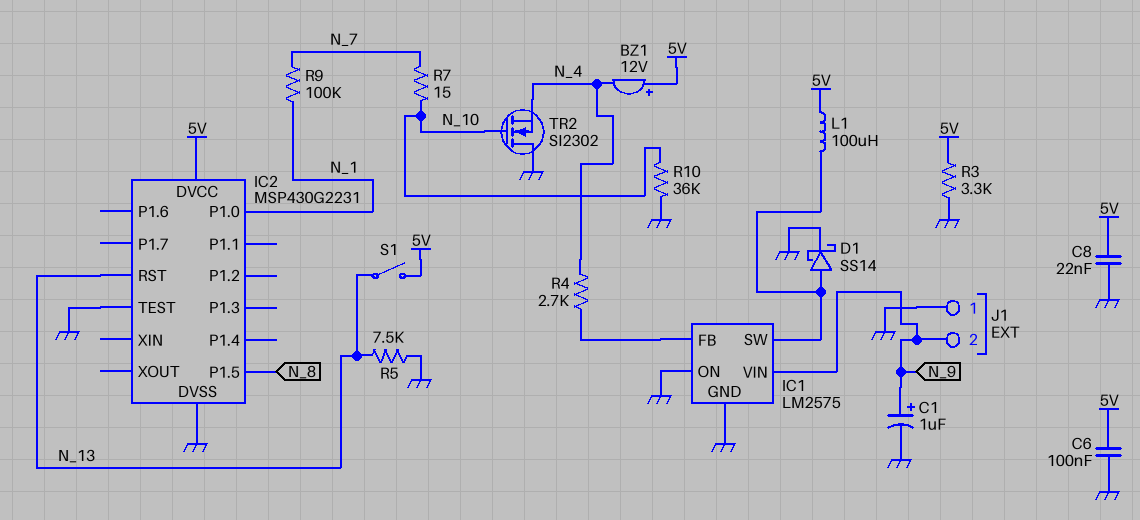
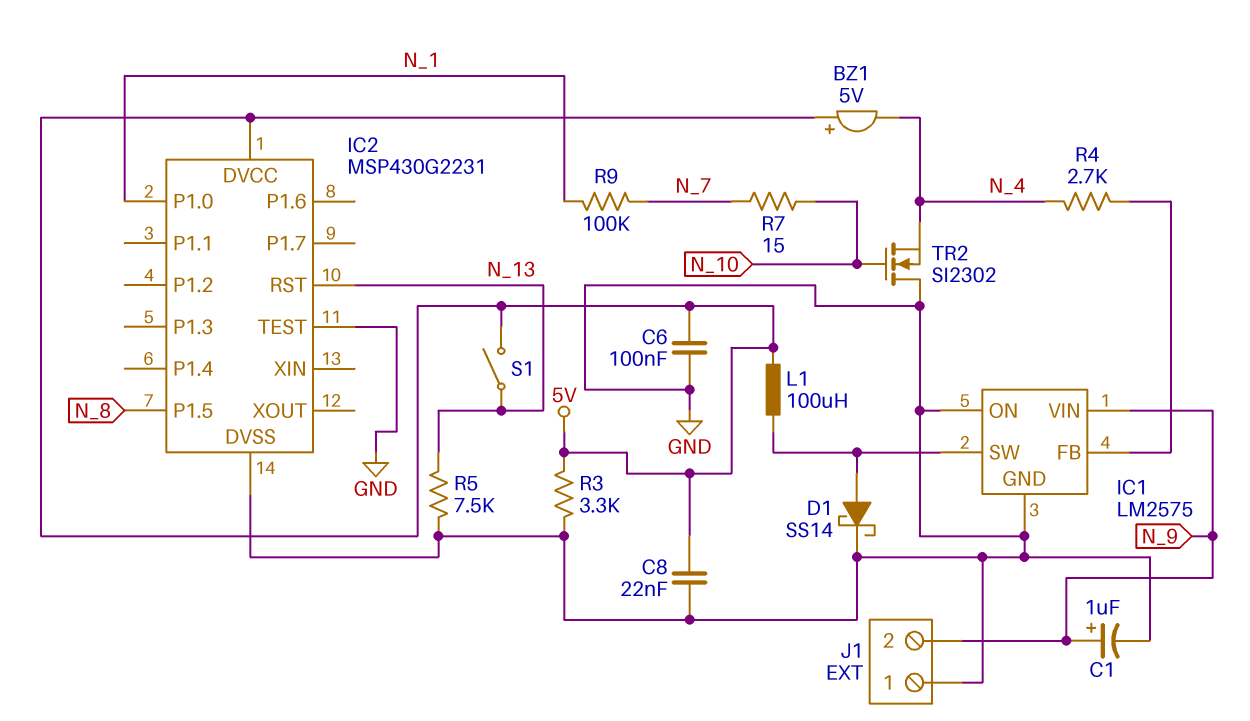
BZ1: buzzer 12V (plus 5V, minus N_4) -> buzzer 5V (plus 5V, minus N_4)
R10: 36k (GND, N_10) -> none

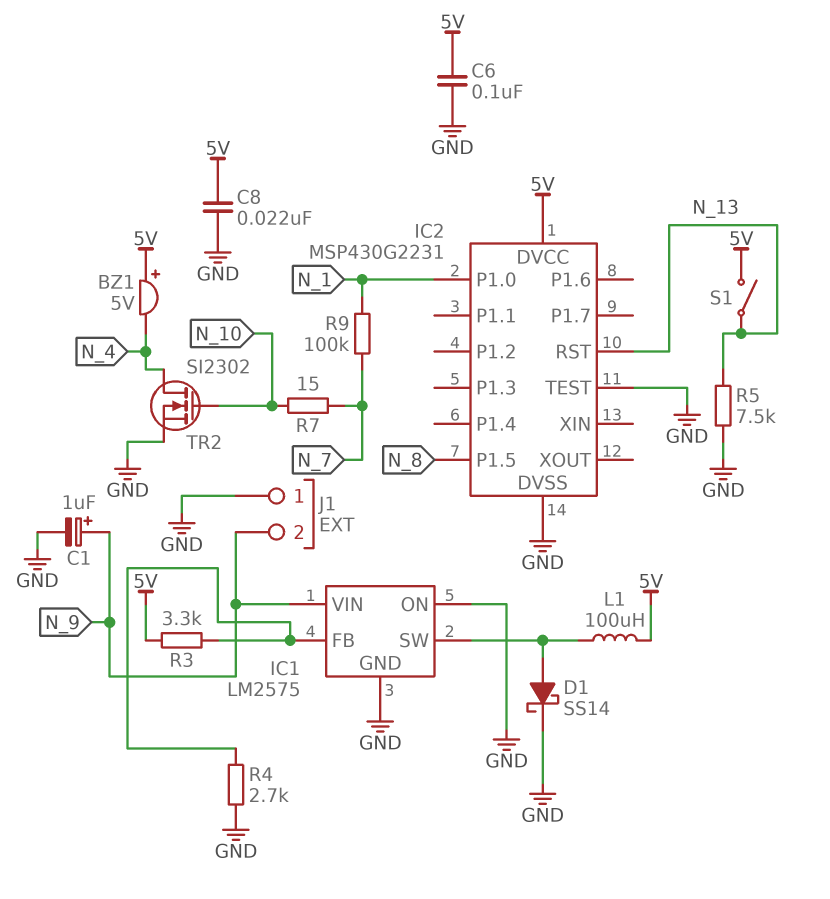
R3: 3.3k (5V, GND) -> 3.3k (5V, IC1/FB)
R4: 2.7k (IC1/FB, N_4) -> 2.7k (GND, IC1/FB)
TR2: NMOS SI2302 (G N_10, D GND, S N_4) -> NMOS SI2302 (G N_10, D N_4, S GND)

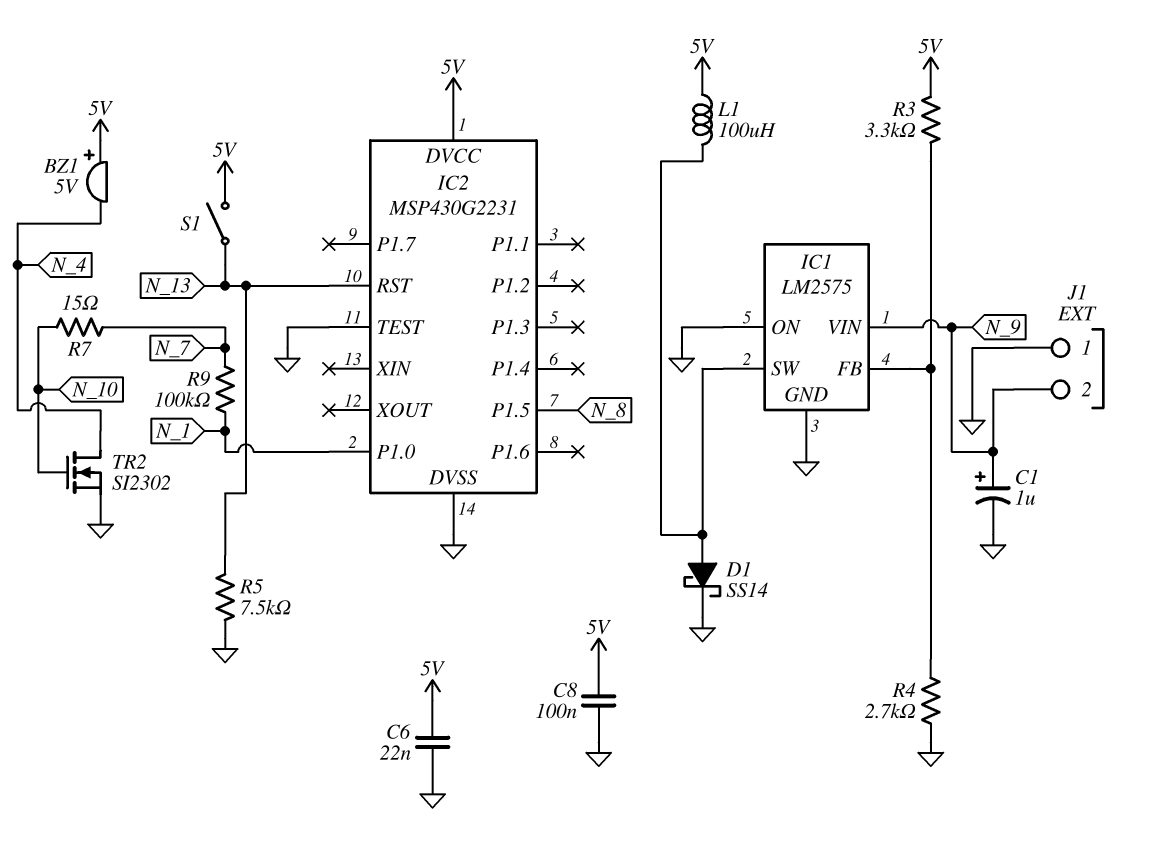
C6: 100nF (5V, GND) -> 22nF (5V, GND)
C8: 22nF (5V, GND) -> 100nF (5V, GND)

